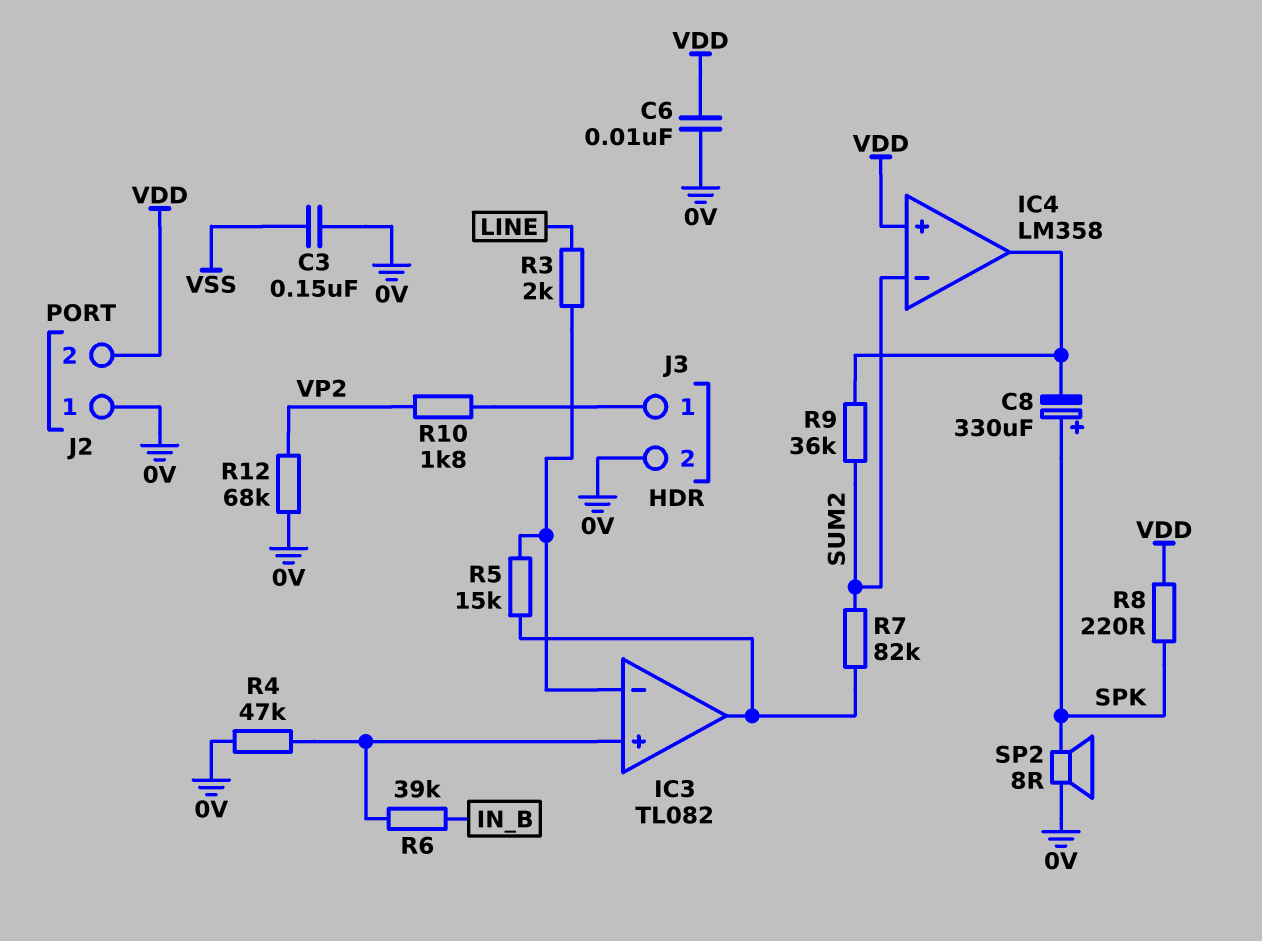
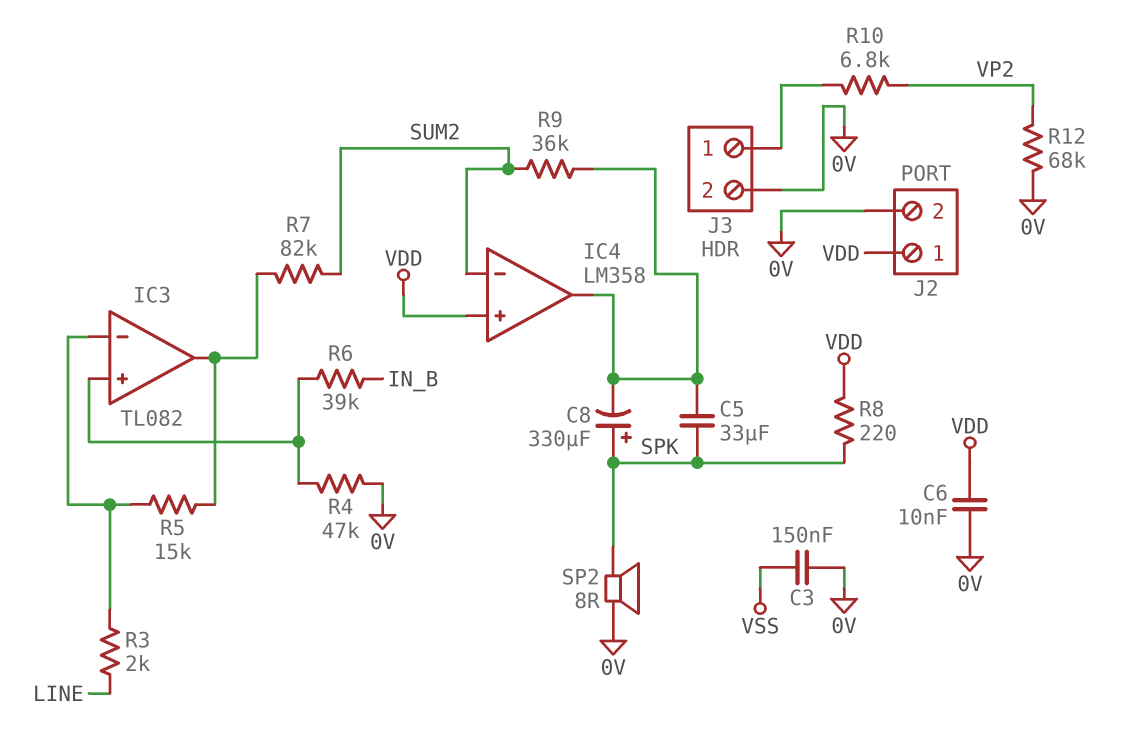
C5: none -> 33uF (IC4/out, SPK)
J2 pin 1: 0V -> VDD
J2 pin 2: VDD -> 0V
R10: 1.8k (J3/1, VP2) -> 6.8k (J3/1, VP2)

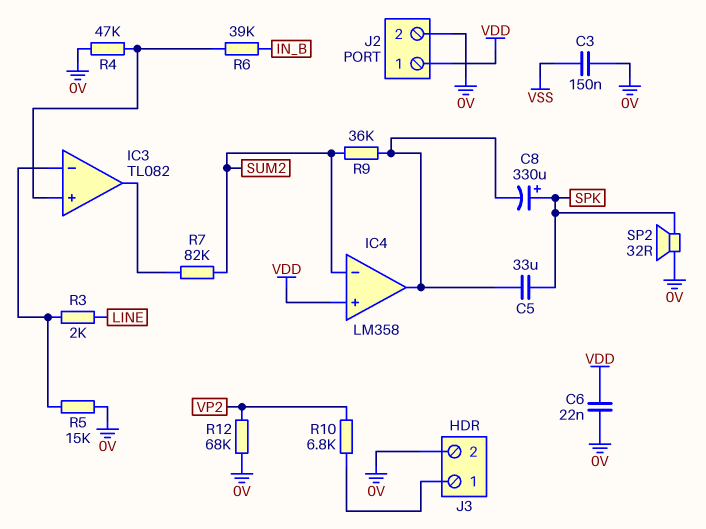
C6: 10nF (0V, VDD) -> 22nF (0V, VDD)
R5: 15k (IC3/in-, IC3/out) -> 15k (0V, IC3/in-)
R8: 220 (SPK, VDD) -> none
SP2: speaker 8R (0V, SPK) -> speaker 32R (0V, SPK)

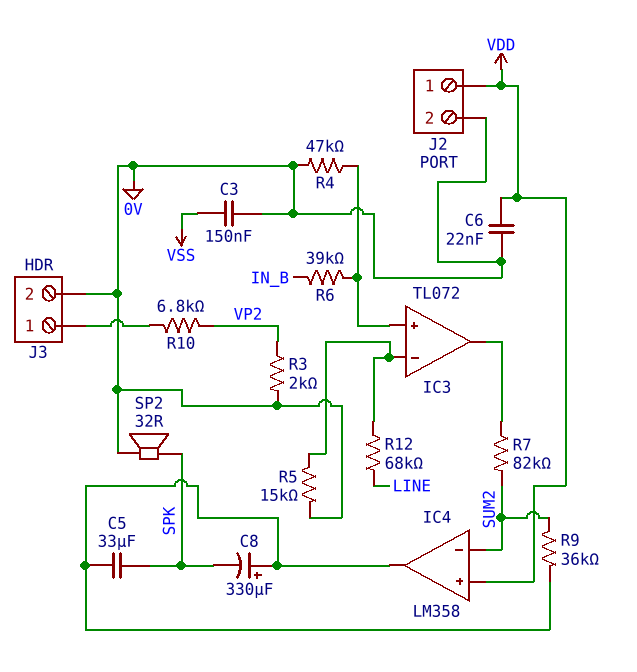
C8: 330uF (plus SPK, minus IC4/out) -> 330uF (plus IC4/out, minus SPK)
IC3: TL082 -> TL072
R3: 2k (IC3/in-, LINE) -> 2k (0V, VP2)
R12: 68k (0V, VP2) -> 68k (IC3/in-, LINE)

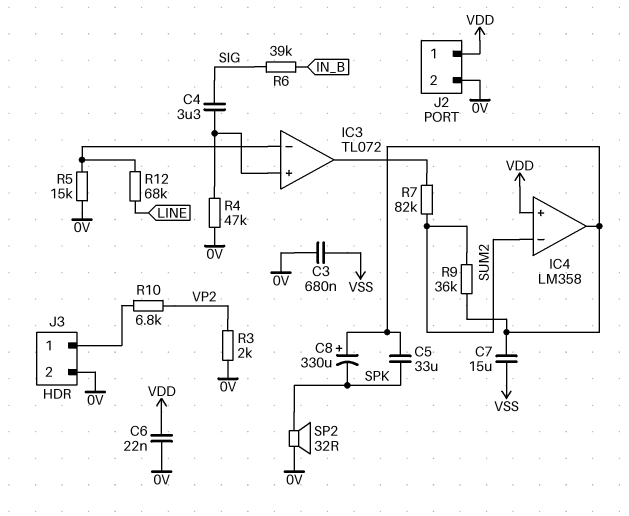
C3: 150nF (0V, VSS) -> 680nF (0V, VSS)
C4: none -> 3.3uF (IC3/in+, SIG)
C7: none -> 15uF (IC4/out, VSS)
R6: 39k (IC3/in+, IN_B) -> 39k (IN_B, SIG)

